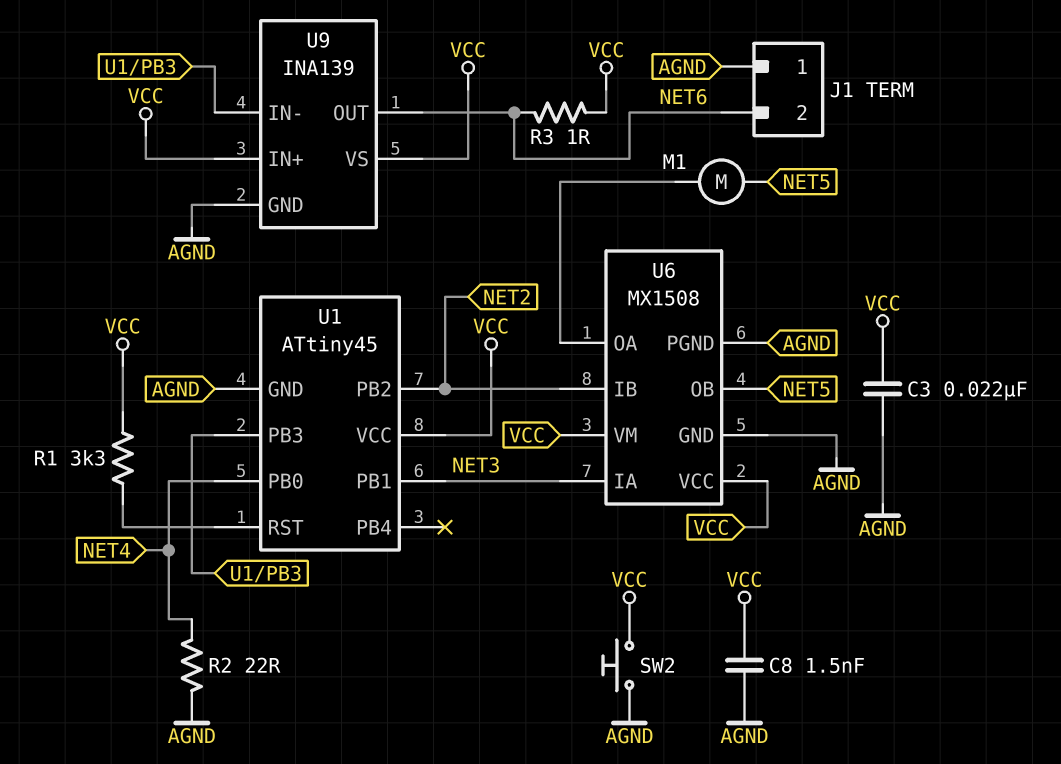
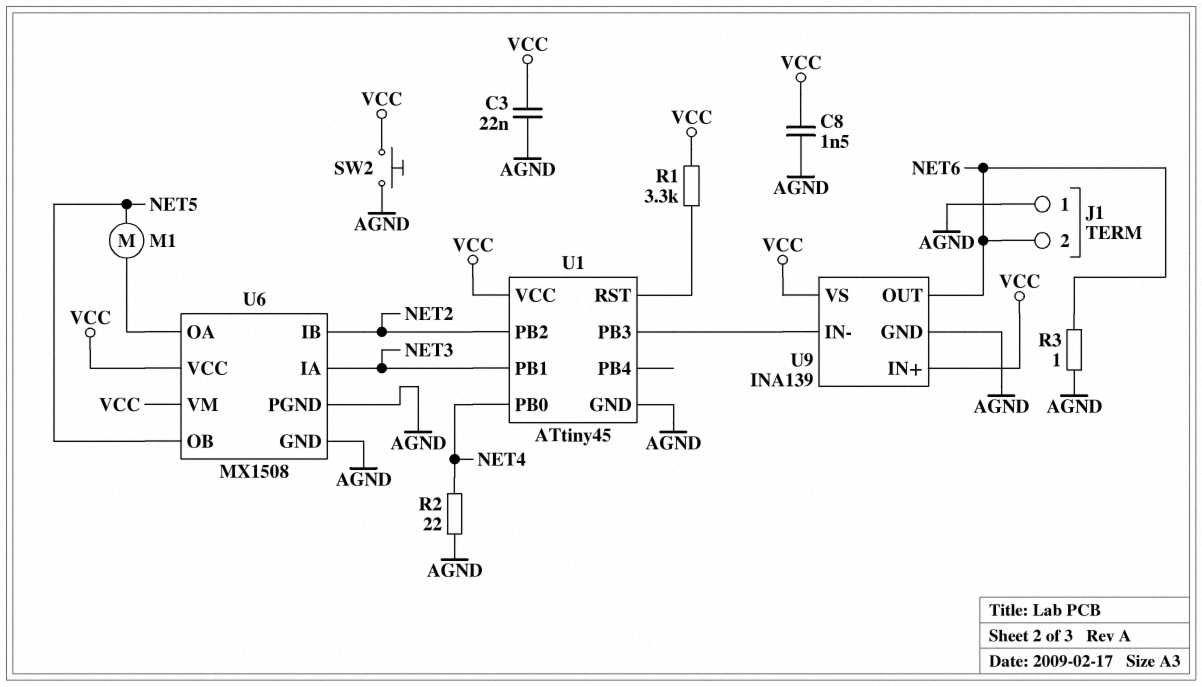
R3: 1 (NET6, VCC) -> 1 (AGND, NET6)

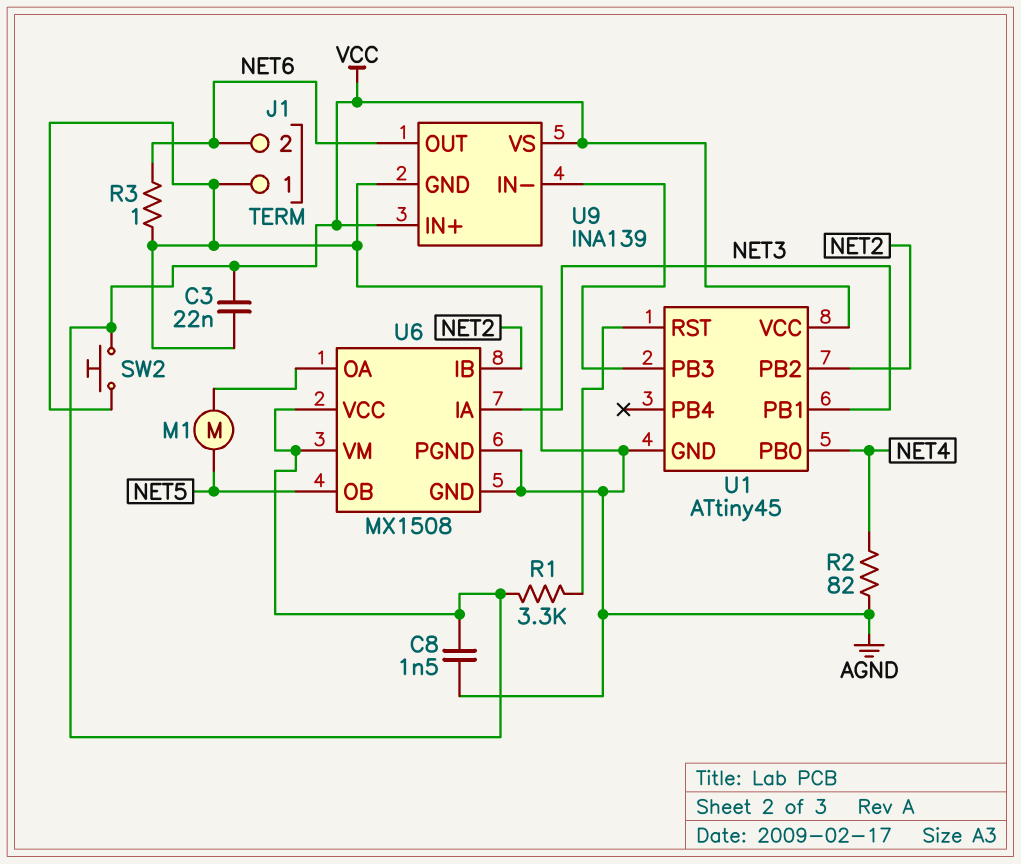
R2: 22 (AGND, NET4) -> 82 (AGND, NET4)

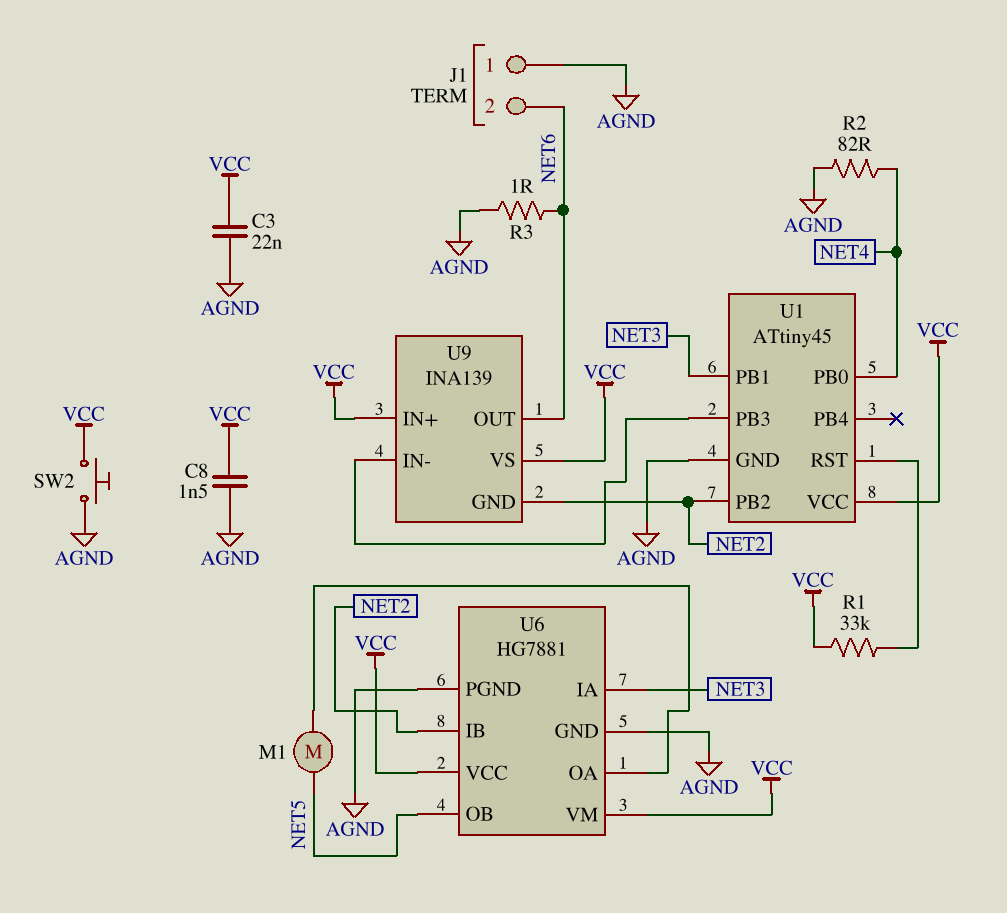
R1: 3.3k (U1/RST, VCC) -> 33k (U1/RST, VCC)
U6: MX1508 -> HG7881
U9 pin GND: AGND -> NET2

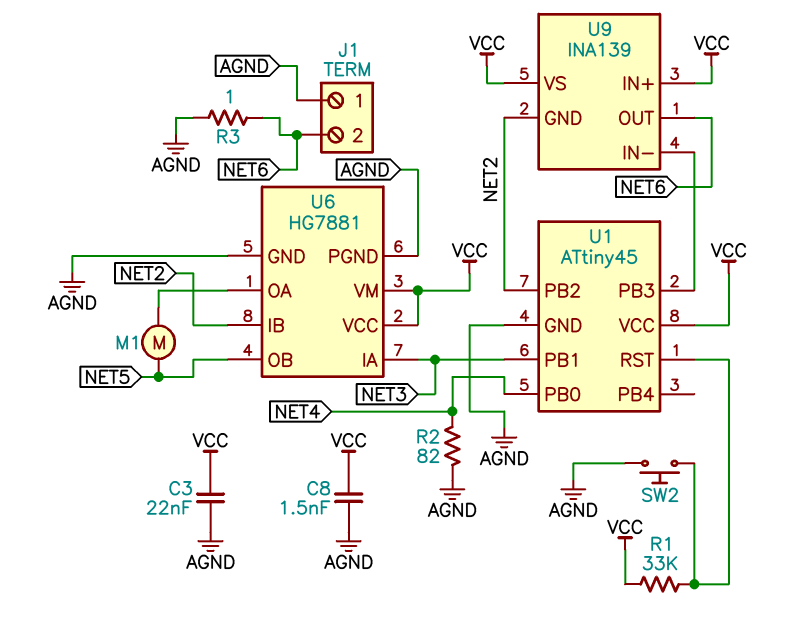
SW2: button (AGND, VCC) -> button (AGND, U1/RST)

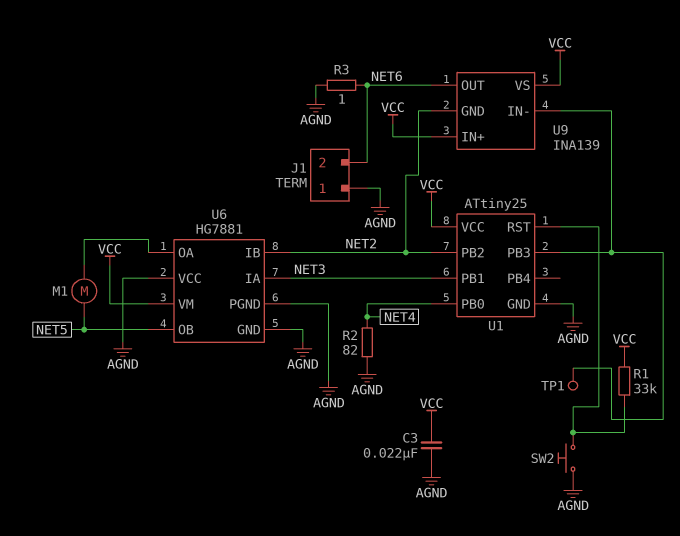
C8: 1.5nF (AGND, VCC) -> none
TP1: none -> test point (U1/PB3)
U1: ATtiny45 -> ATtiny25
U6 pin VCC: VCC -> AGND

